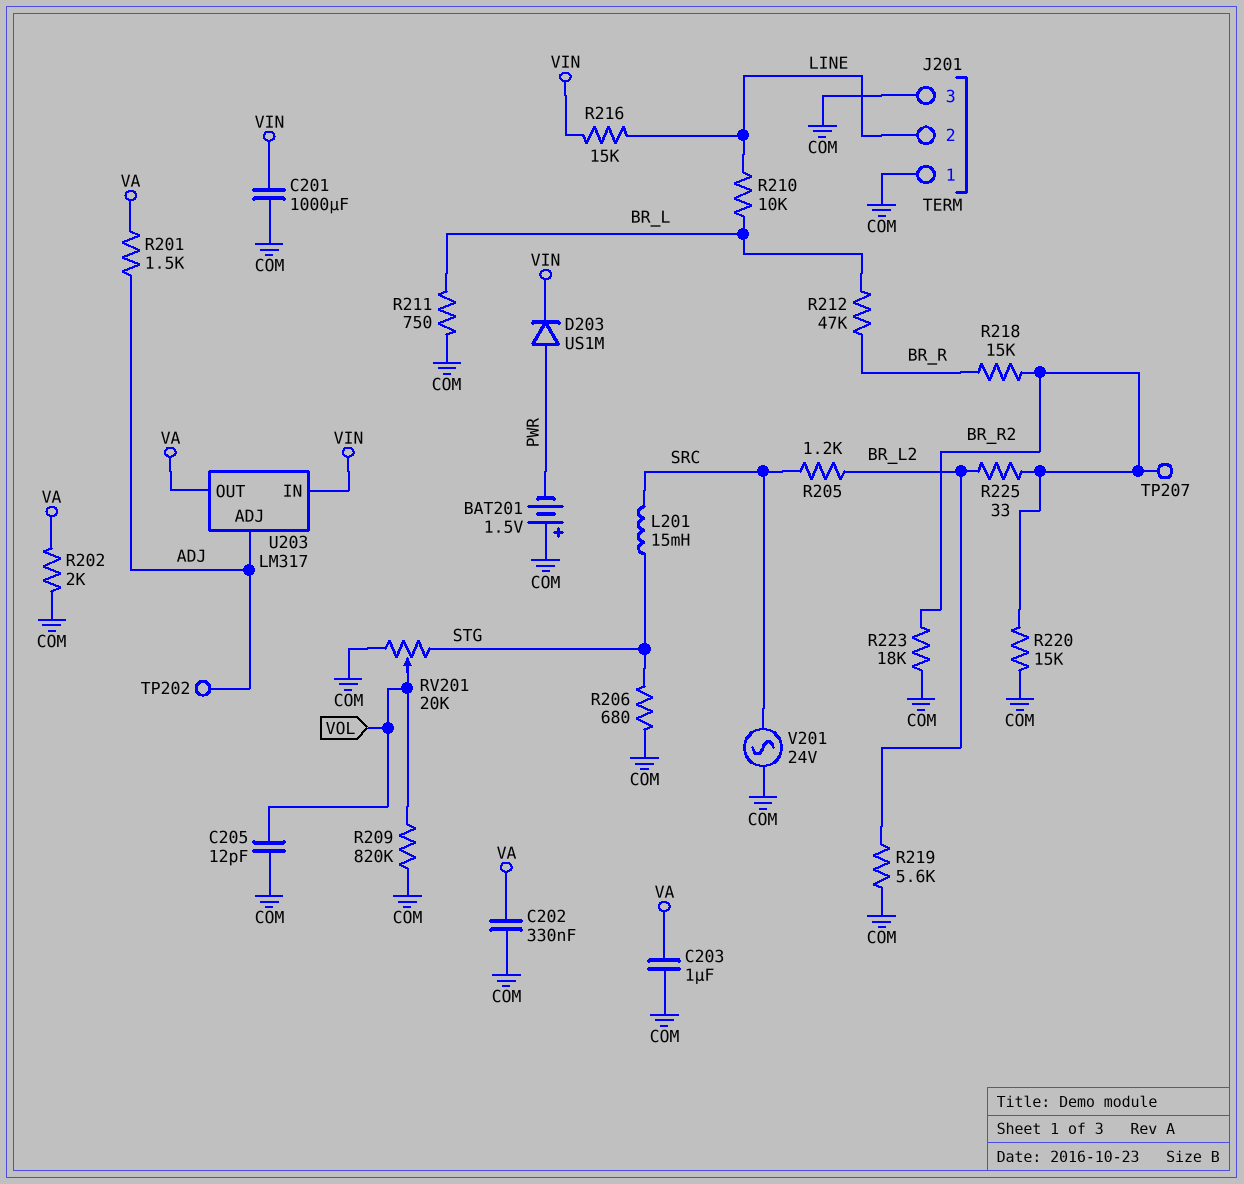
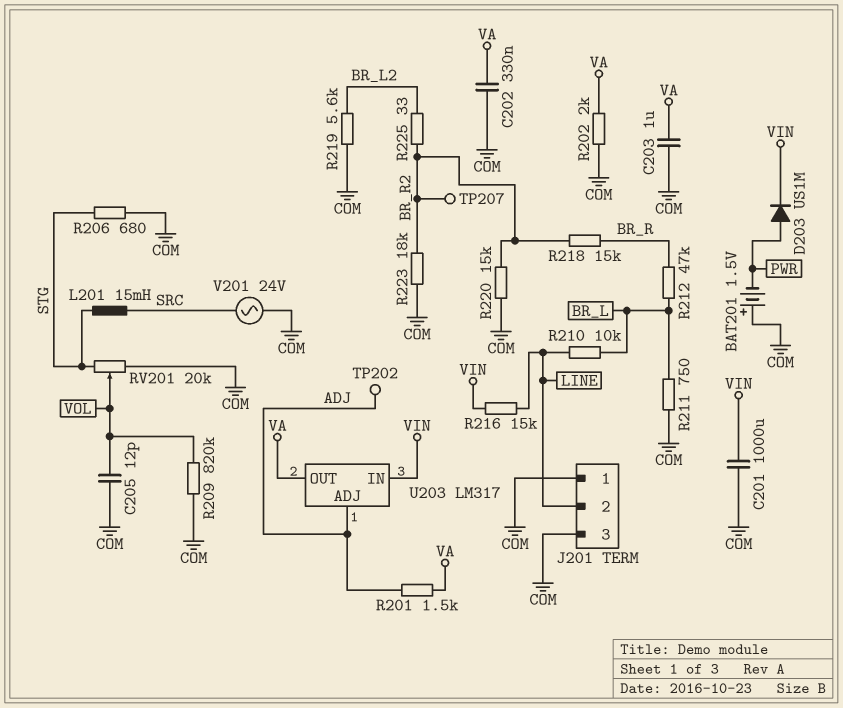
R205: 1.2k (BR_L2, SRC) -> none

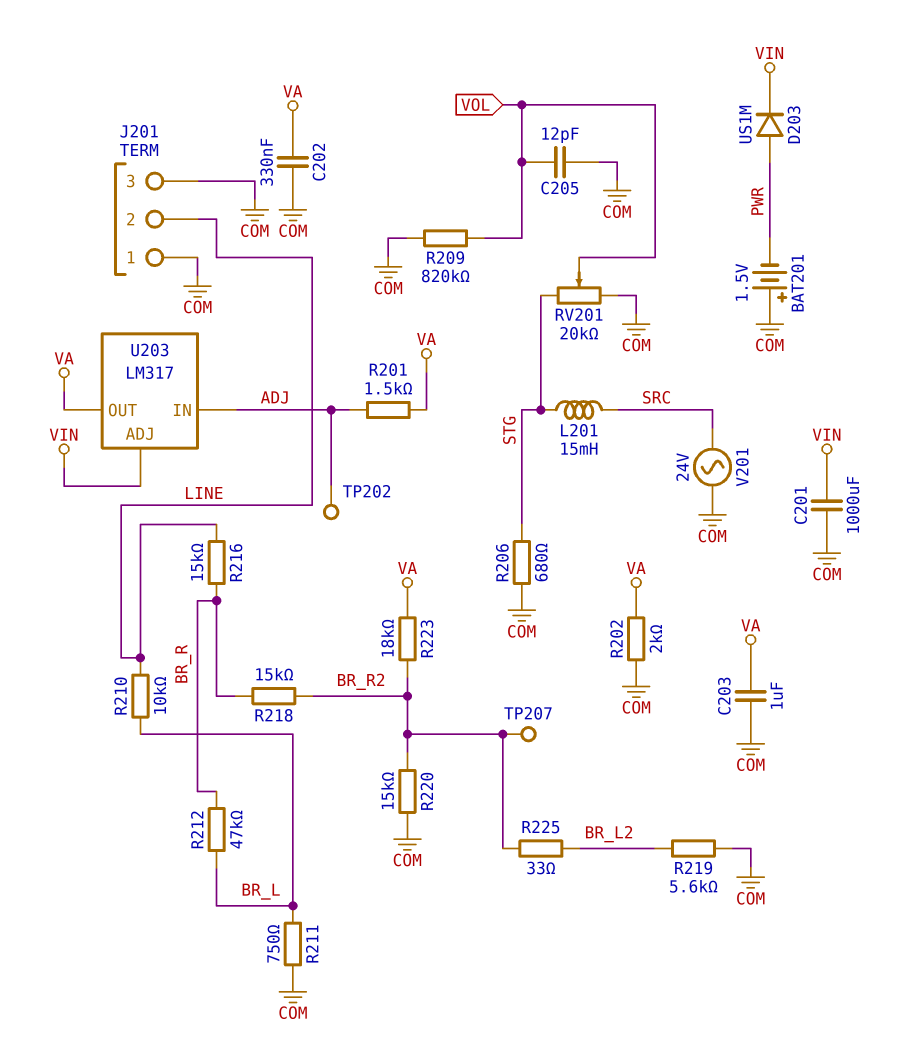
R216: 15k (LINE, VIN) -> 15k (BR_R, LINE)
R223: 18k (BR_R2, COM) -> 18k (BR_R2, VA)
U203 pin ADJ: ADJ -> VIN
U203 pin IN: VIN -> ADJ

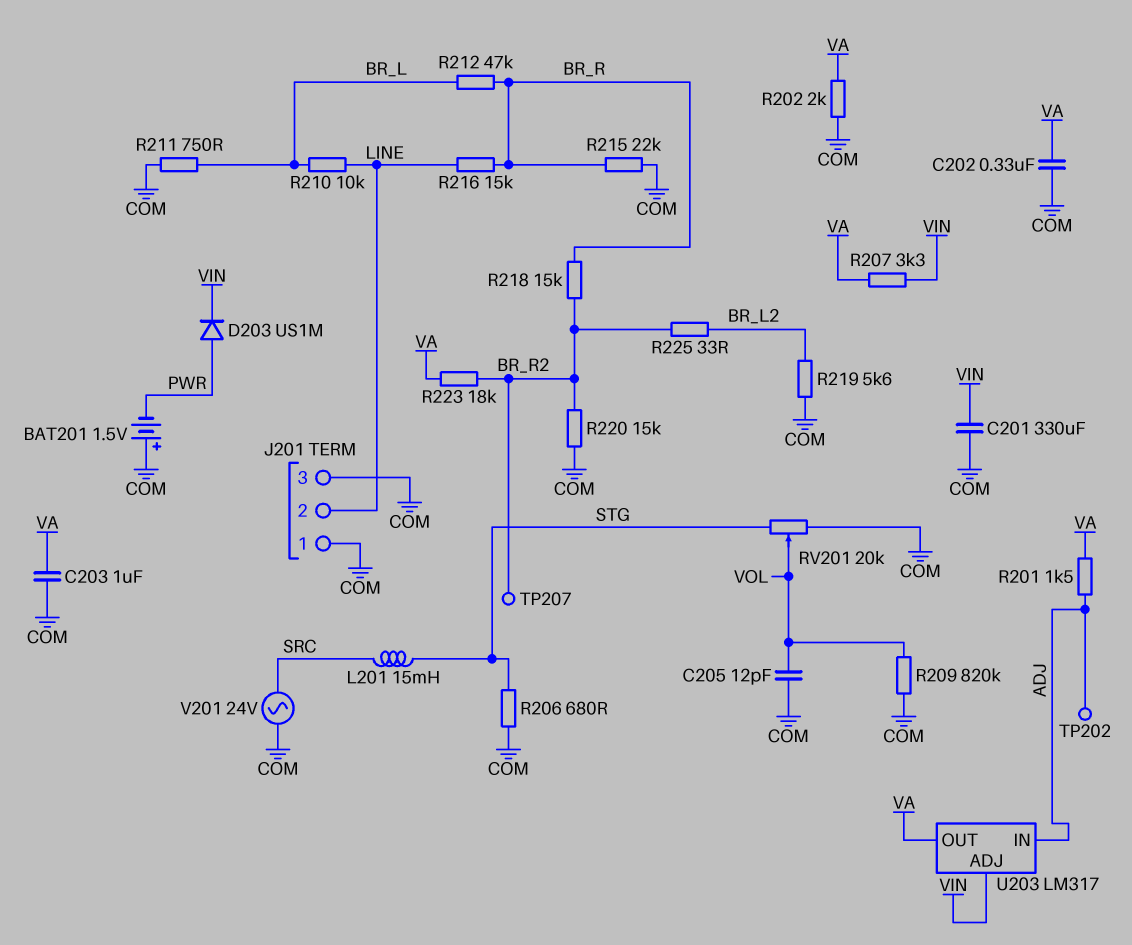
C201: 1000uF (COM, VIN) -> 330uF (COM, VIN)
R207: none -> 3.3k (VA, VIN)
R215: none -> 22k (BR_R, COM)

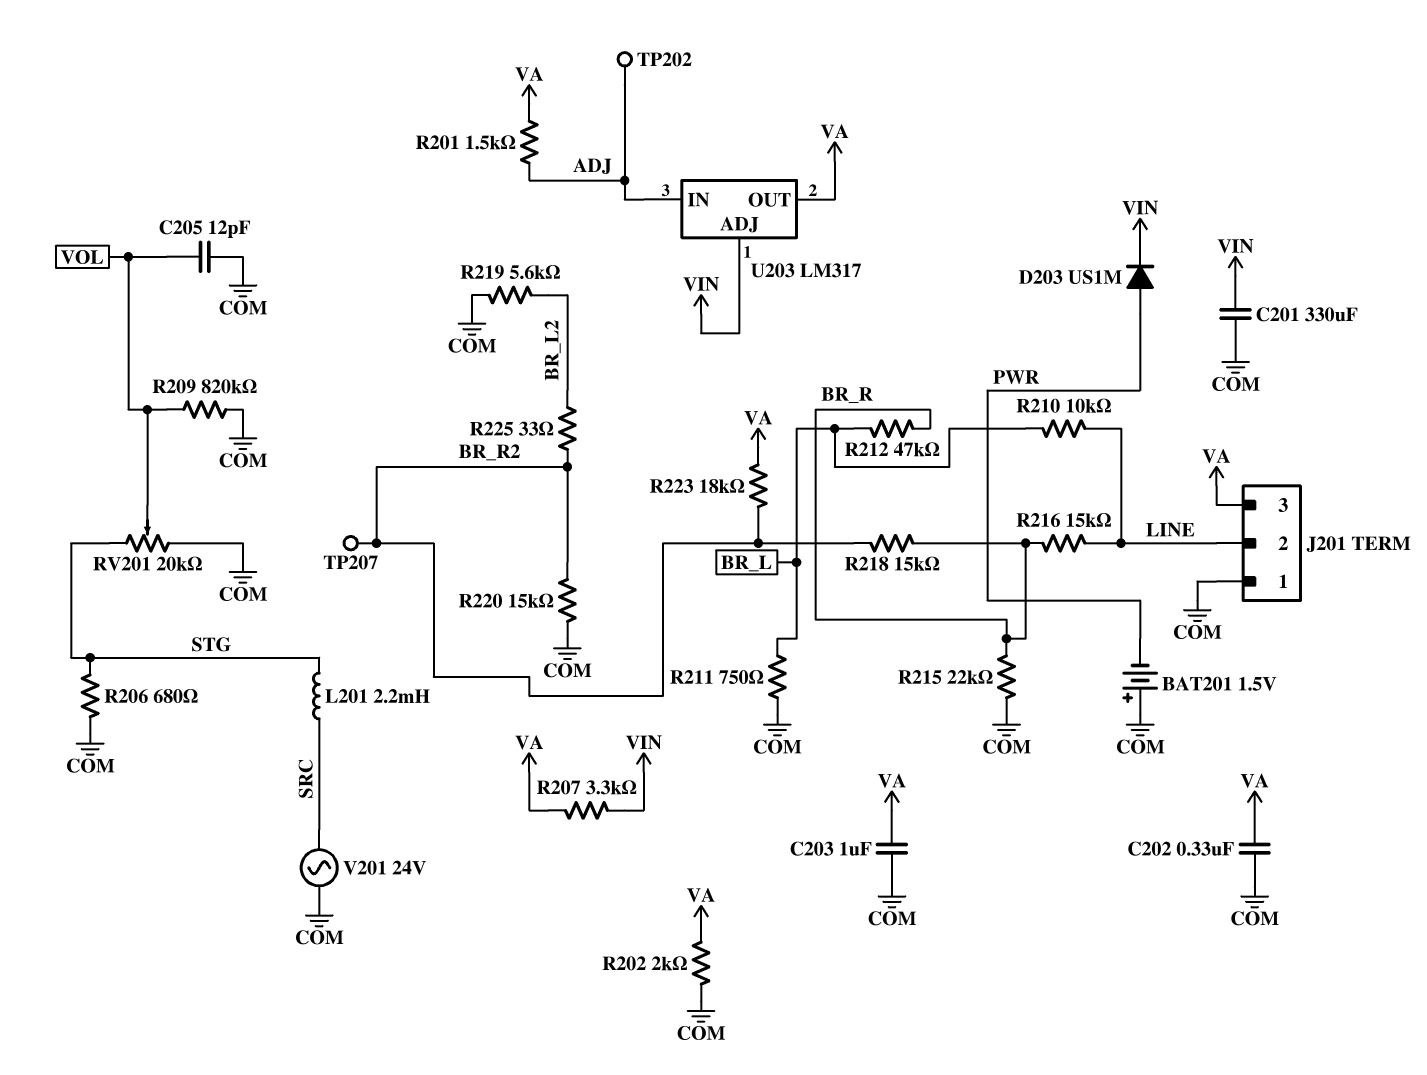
J201 pin 3: COM -> VA
L201: 15mH (SRC, STG) -> 2.2mH (SRC, STG)

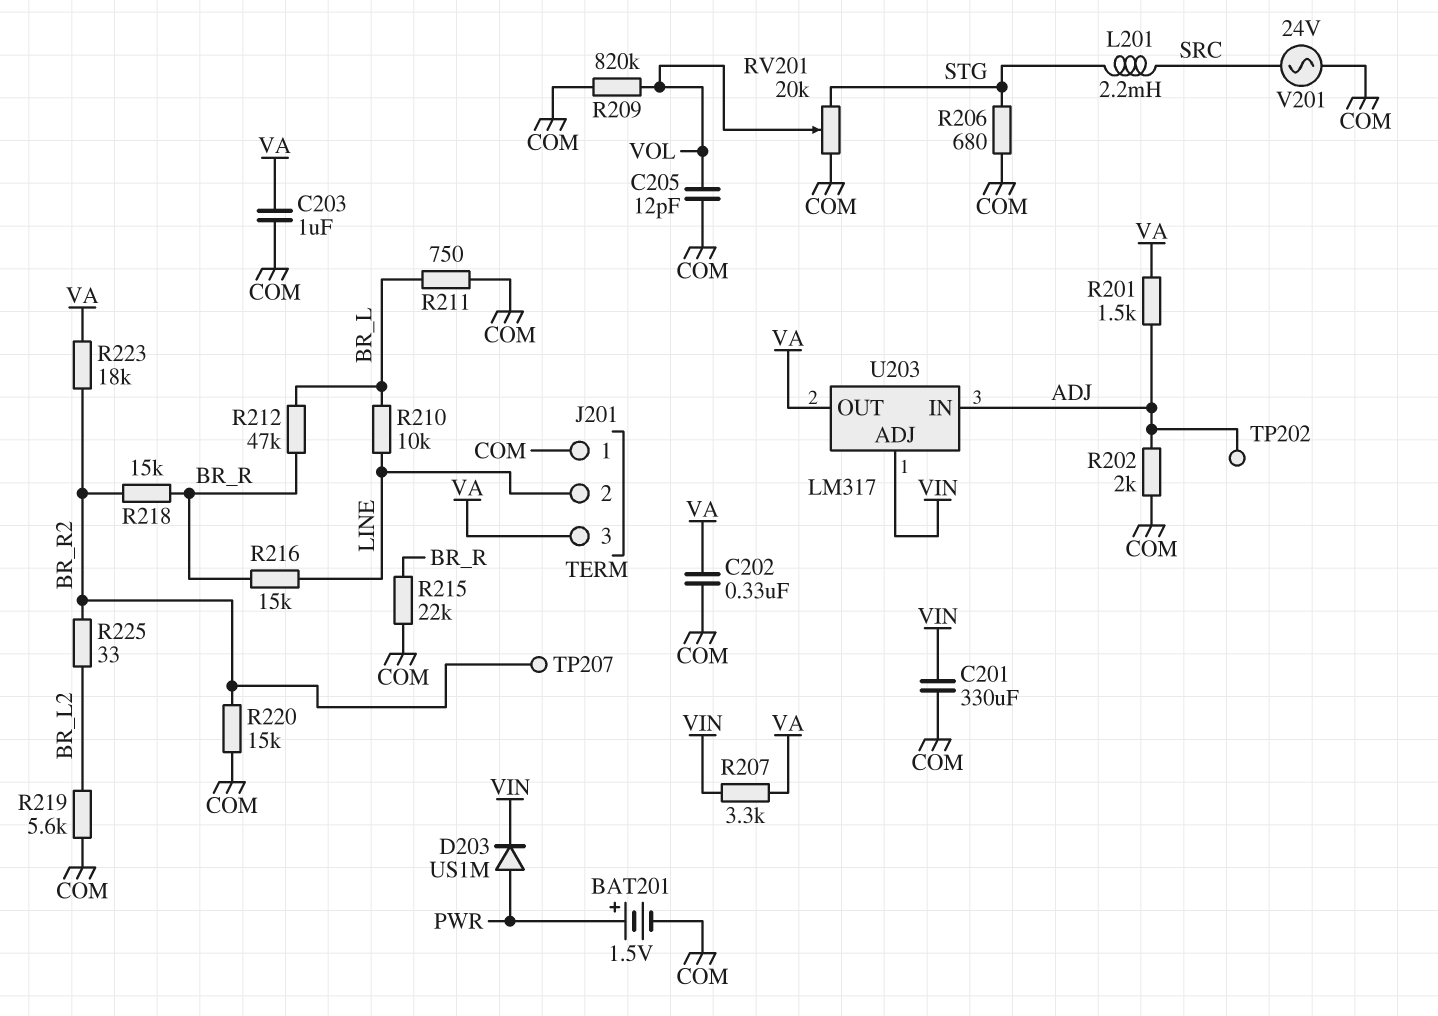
BAT201: 1.5V (plus COM, minus PWR) -> 1.5V (plus PWR, minus COM)
R202: 2k (COM, VA) -> 2k (ADJ, COM)

